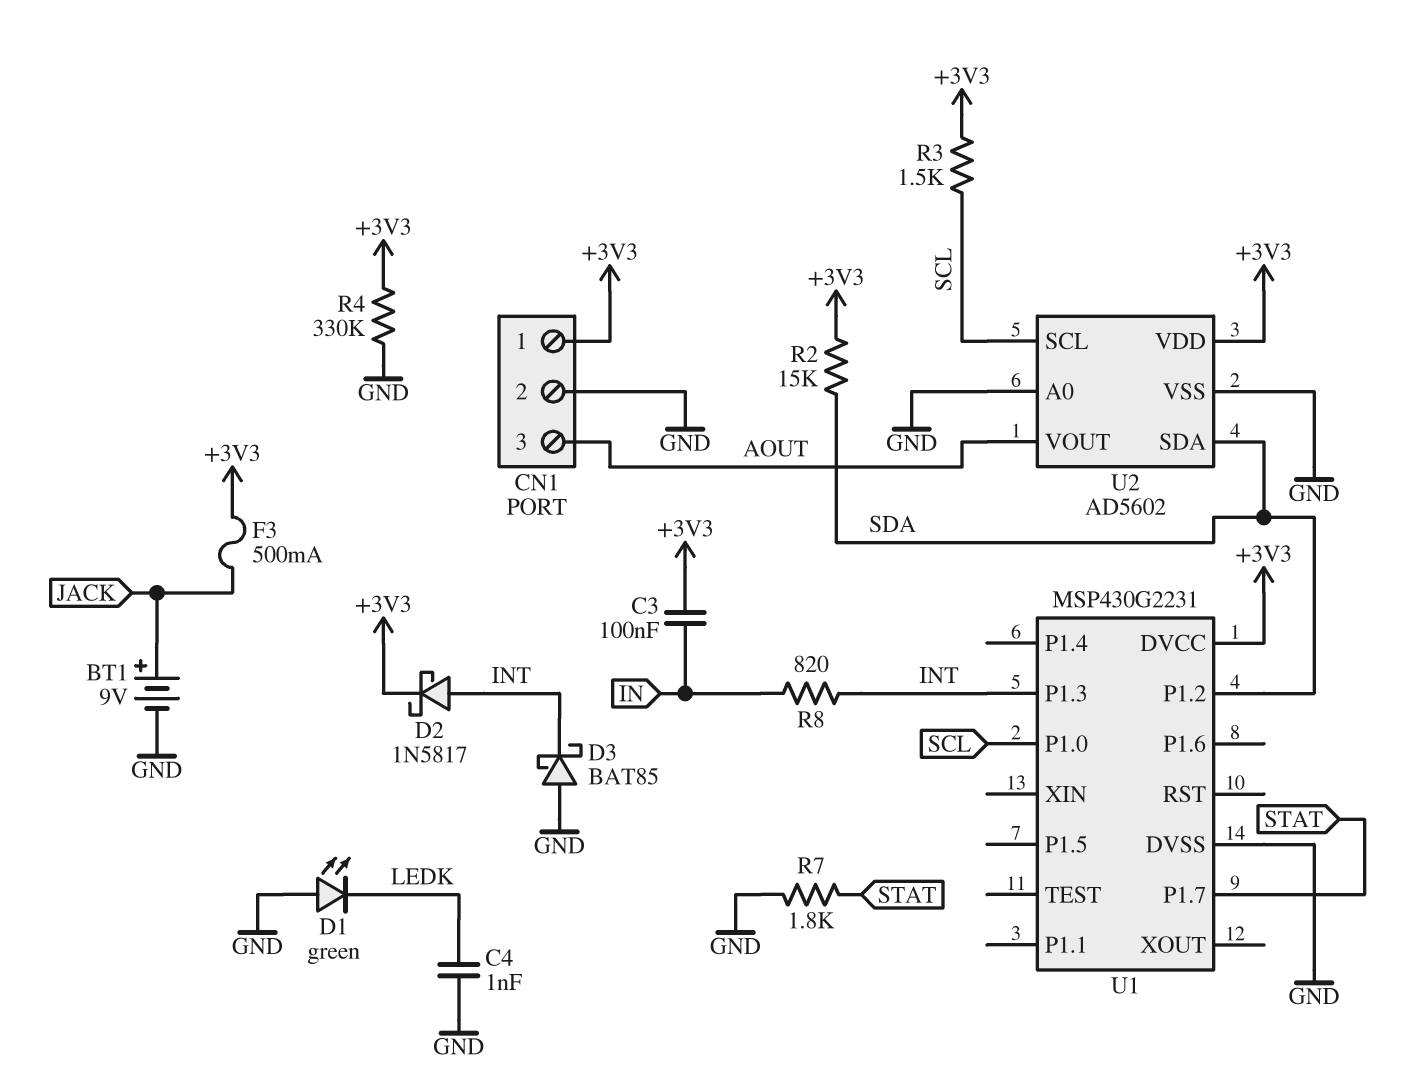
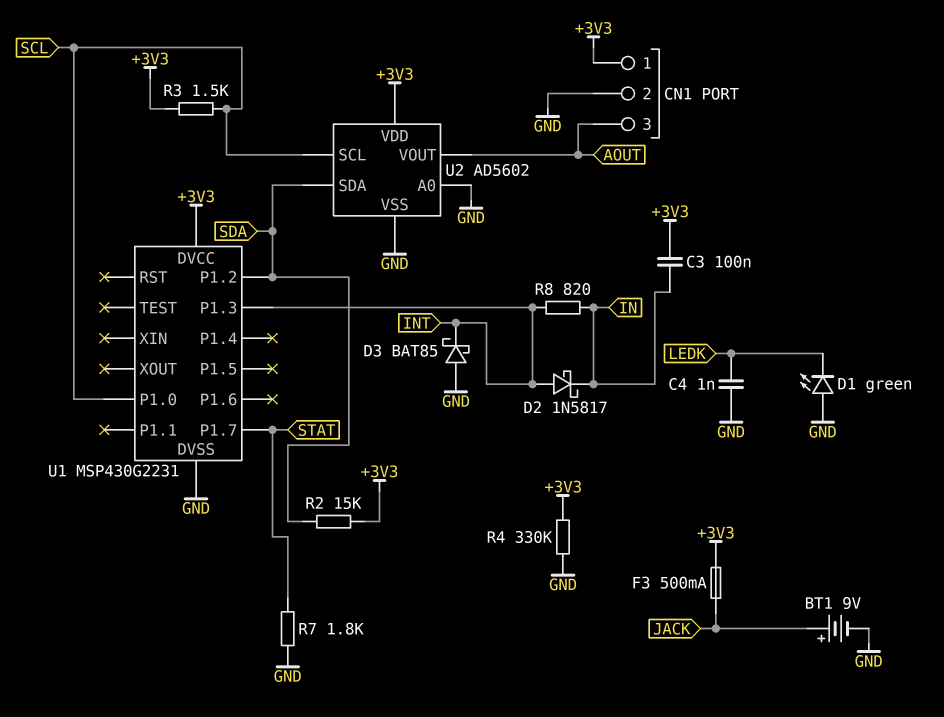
D2: schottky 1N5817 (A INT, K +3V3) -> schottky 1N5817 (A INT, K IN)

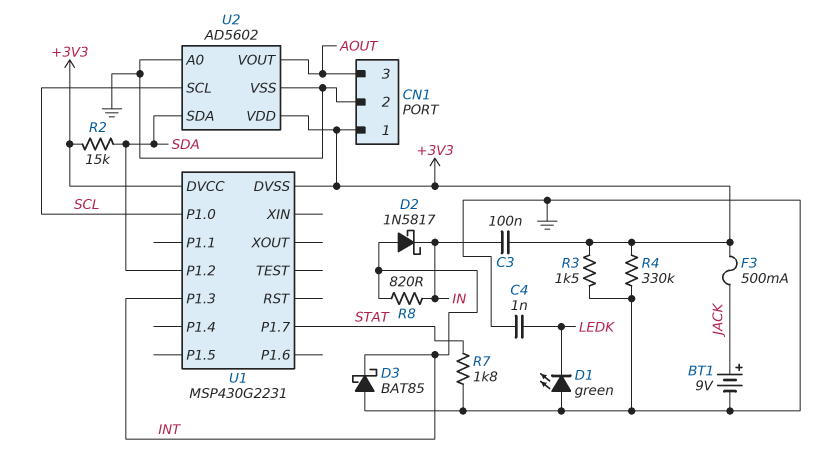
R3: 1.5k (+3V3, SCL) -> 1.5k (+3V3, GND)
U1 pin DVSS: GND -> +3V3

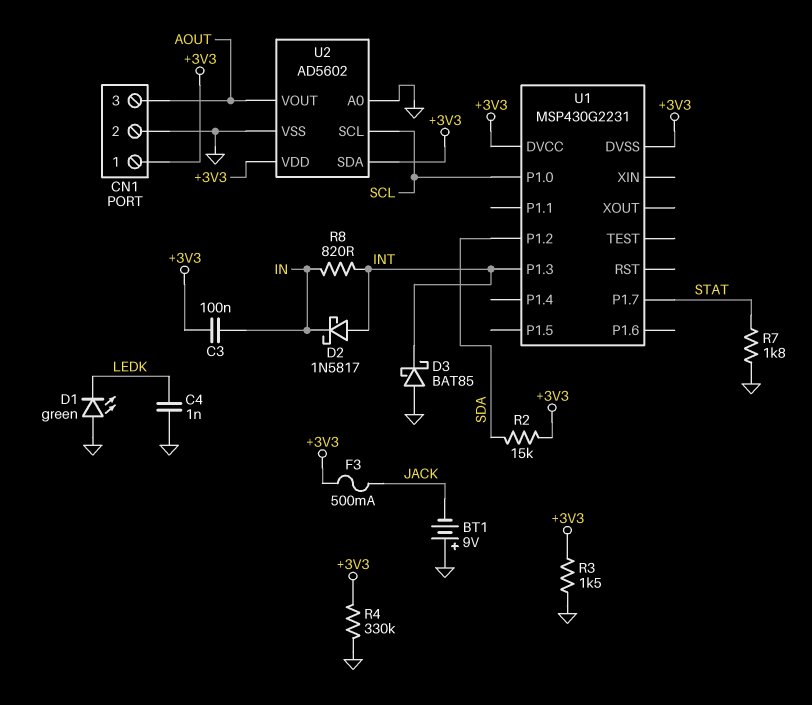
BT1: 9V (plus JACK, minus GND) -> 9V (plus GND, minus JACK)
U2 pin SDA: SDA -> +3V3

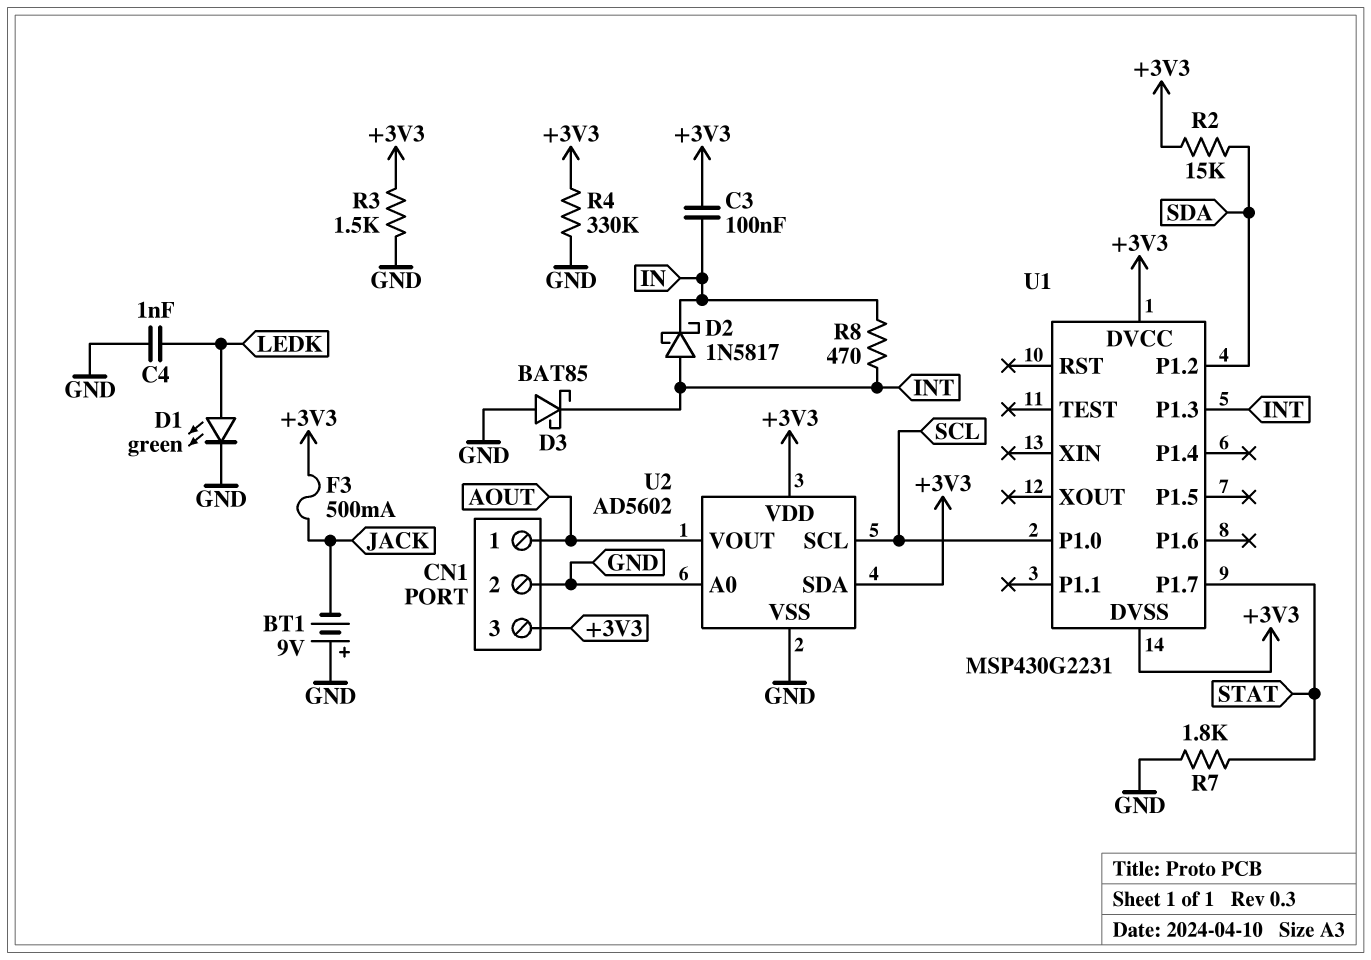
CN1 pin 1: +3V3 -> AOUT
CN1 pin 3: AOUT -> +3V3
D1: LED green (A GND, K LEDK) -> LED green (A LEDK, K GND)
R8: 820 (IN, INT) -> 470 (IN, INT)

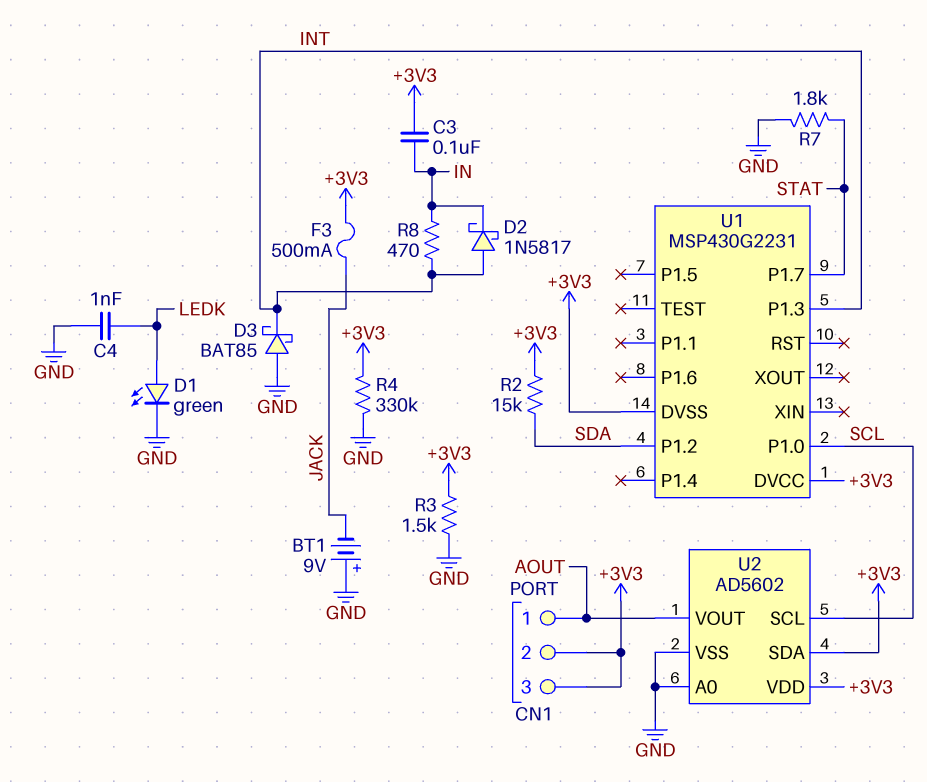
CN1 pin 2: GND -> +3V3

